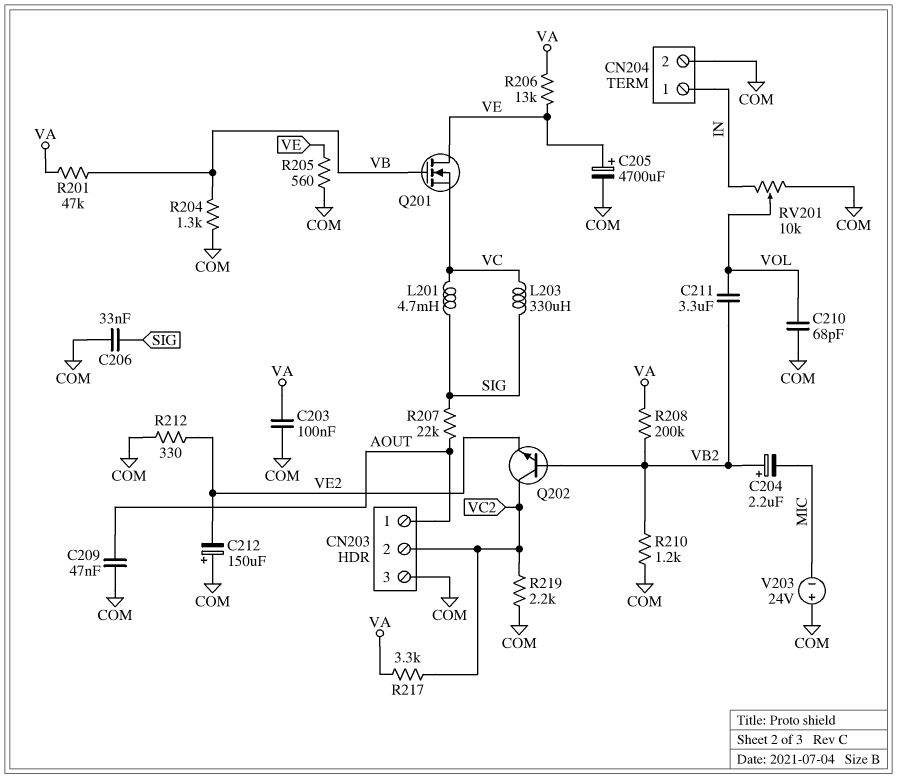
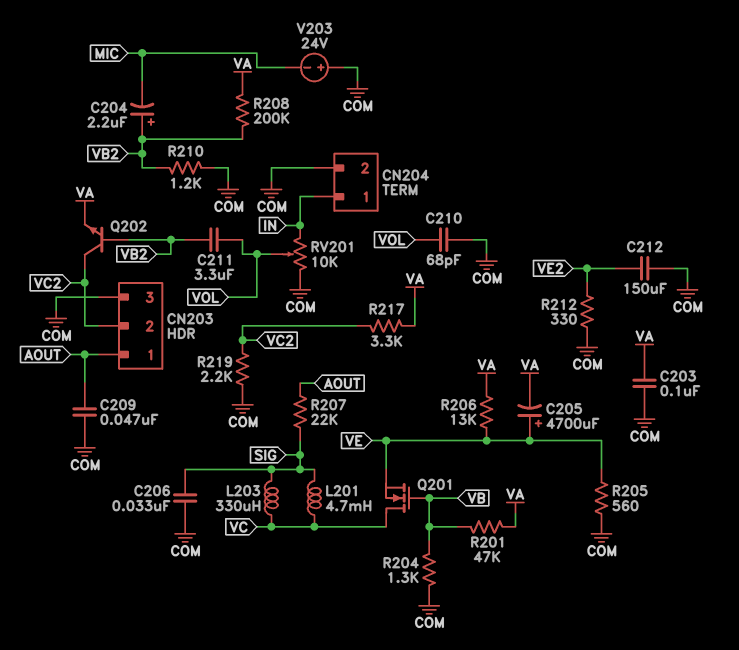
C205: 4700uF (plus VE, minus COM) -> 4700uF (plus VE, minus VA)
C212: 150uF (plus COM, minus VE2) -> 150uF (COM, VE2)
Q201: NMOS (G VB, D VE, S VC) -> NMOS (G VB, D VC, S VE)
Q202: NPN (B VB2, C VC2, E VE2) -> NPN (B VB2, C VC2, E VA)

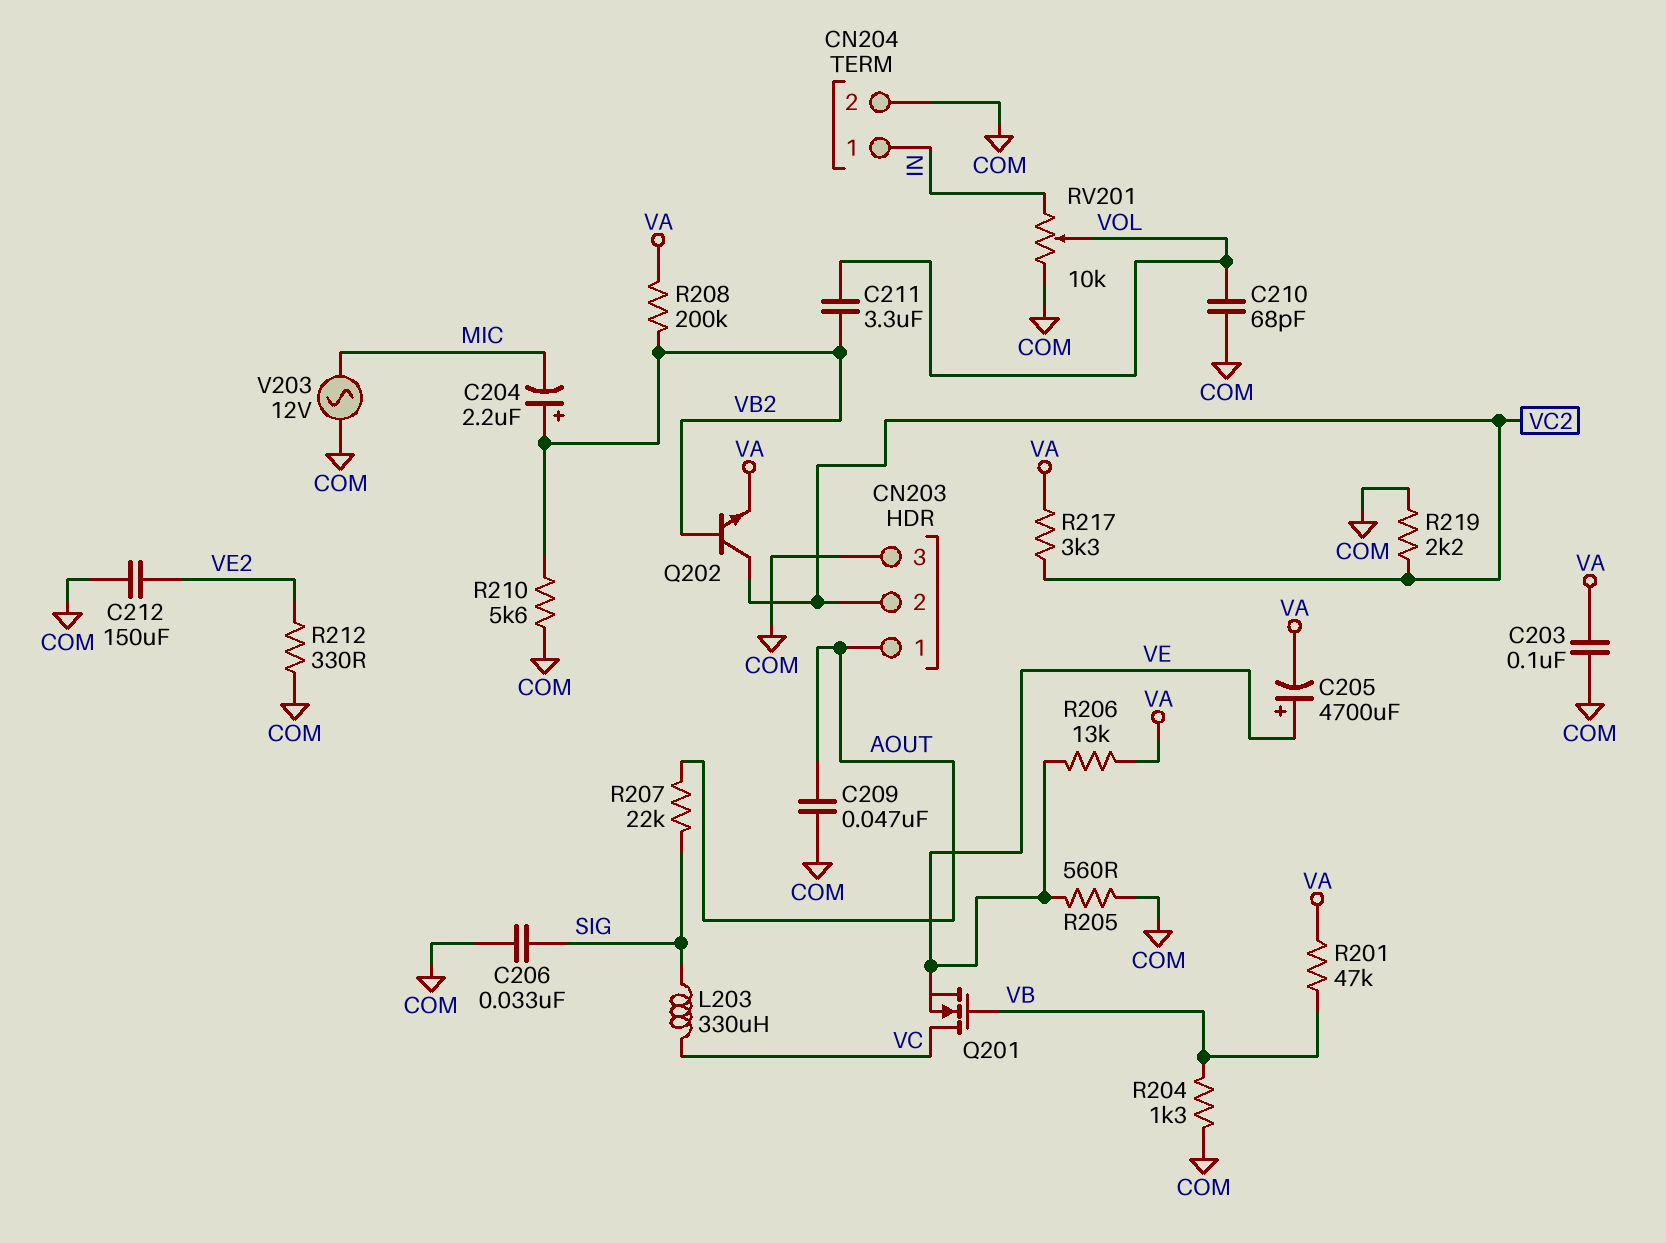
L201: 4.7mH (SIG, VC) -> none
R210: 1.2k (COM, VB2) -> 5.6k (COM, VB2)
V203: 24V (plus COM, minus MIC) -> AC 12V (COM, MIC)

